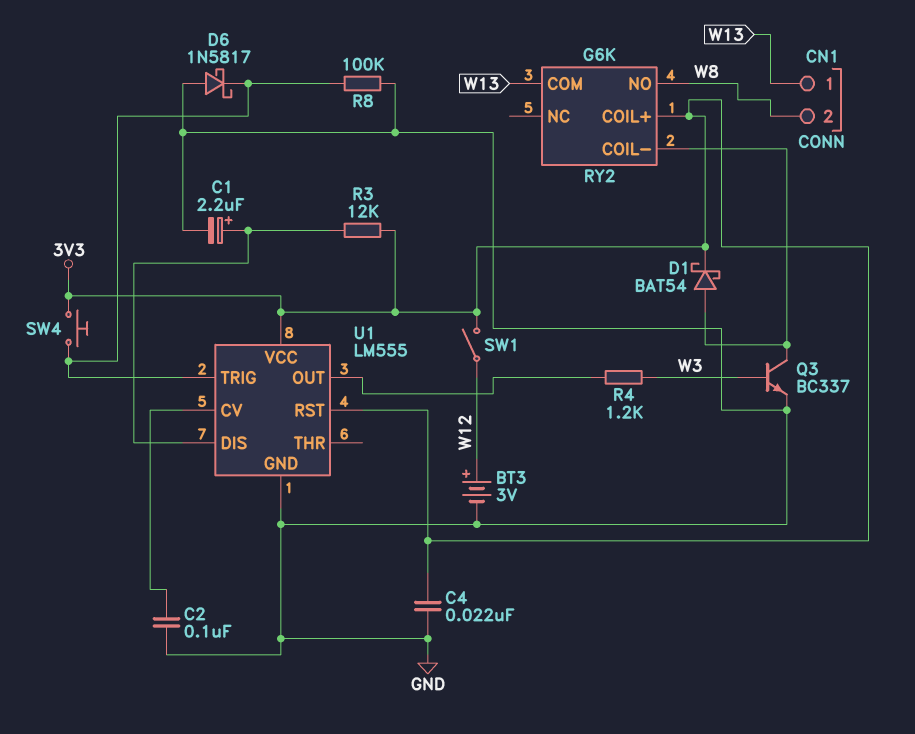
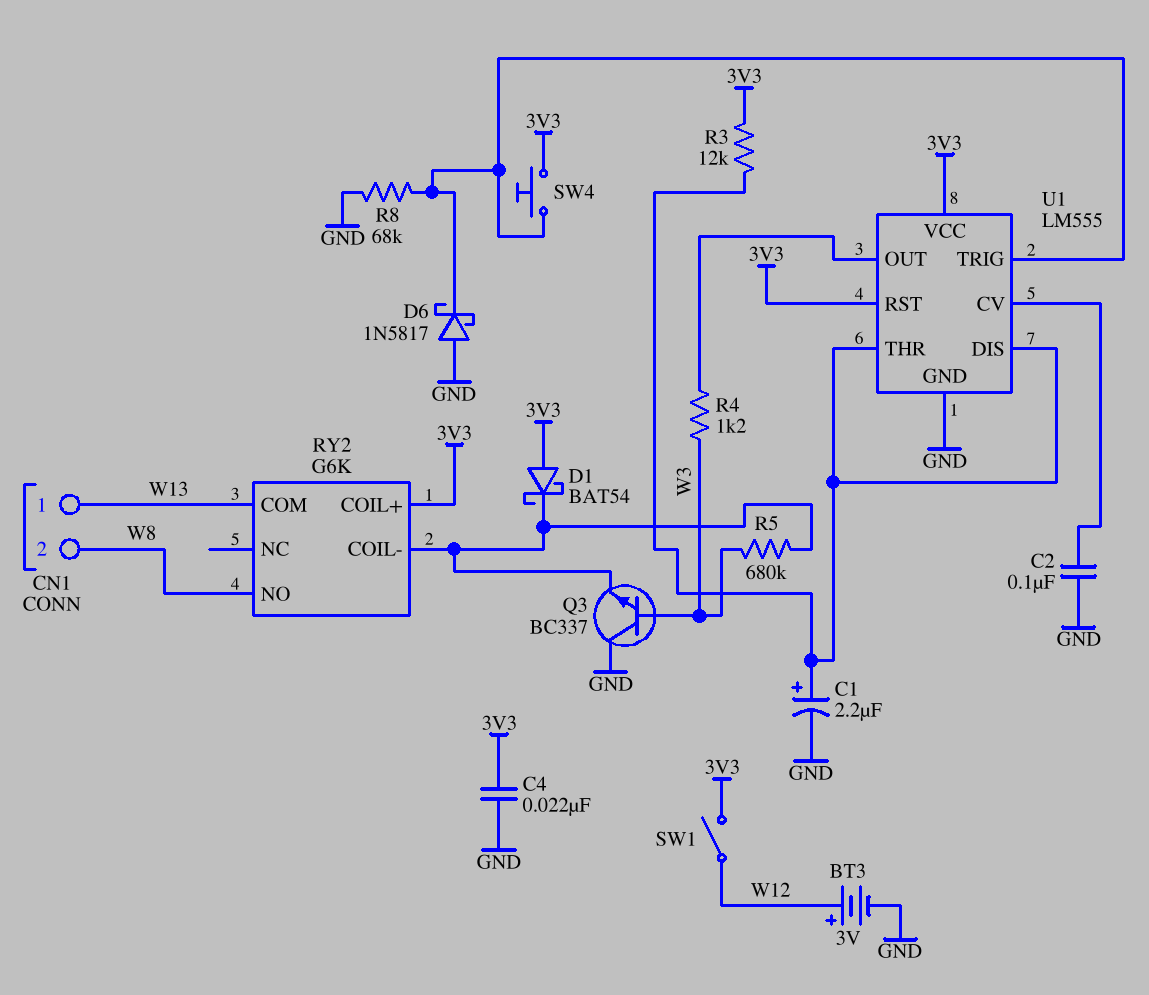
D1: schottky BAT54 (A RY2/COIL-, K 3V3) -> schottky BAT54 (A 3V3, K RY2/COIL-)
Q3: NPN BC337 (B W3, C RY2/COIL-, E GND) -> NPN BC337 (B W3, C GND, E RY2/COIL-)
R5: none -> 680k (RY2/COIL-, W3)
R8: 100k (GND, U1/TRIG) -> 68k (GND, U1/TRIG)
U1 pin THR: none -> U1/DIS

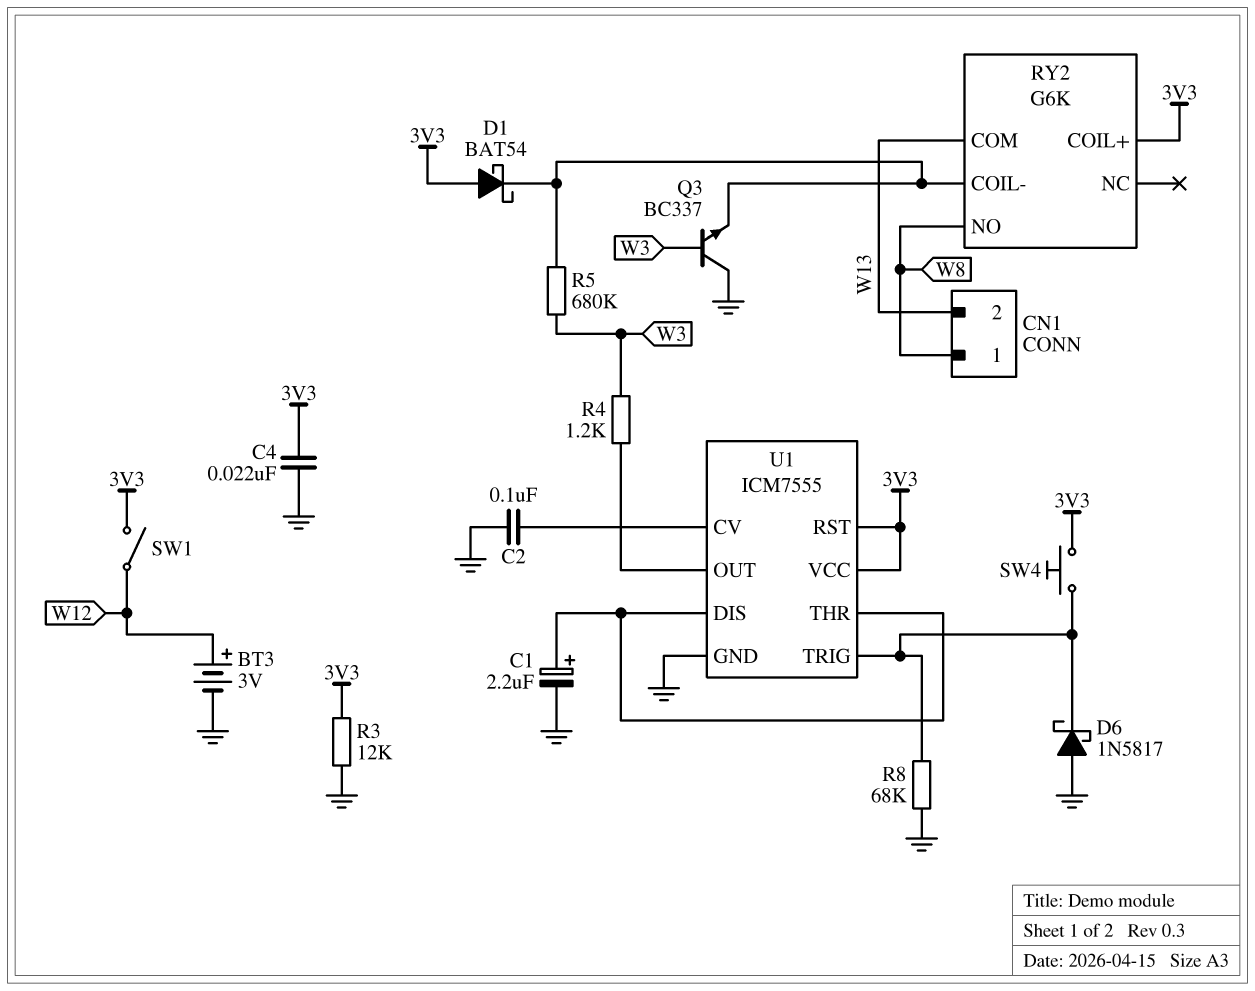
CN1 pin 1: W13 -> W8
CN1 pin 2: W8 -> W13
R3: 12k (3V3, U1/DIS) -> 12k (3V3, GND)
U1: LM555 -> ICM7555

